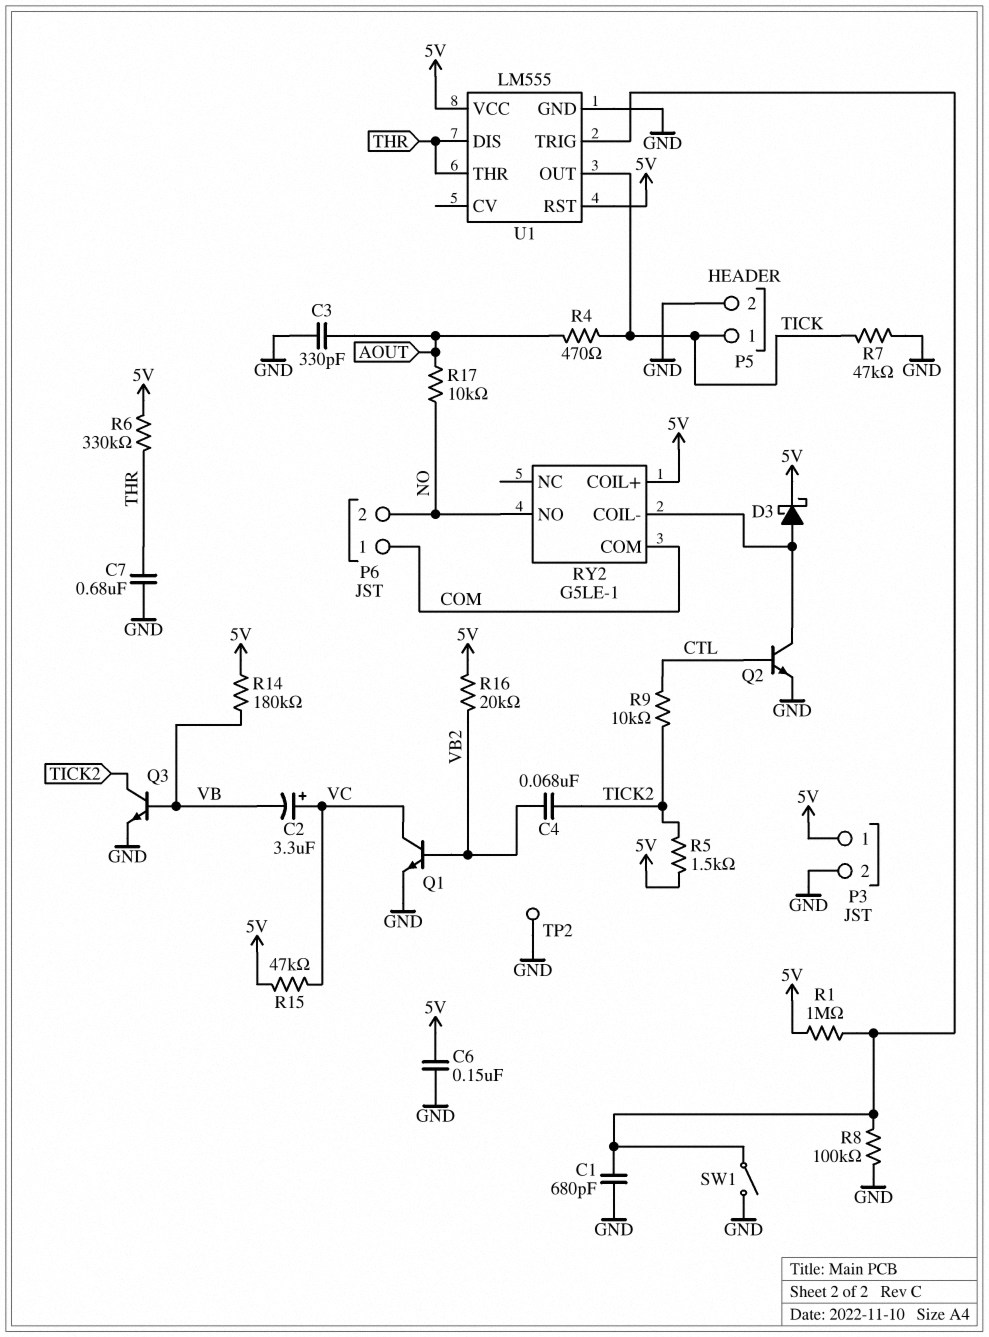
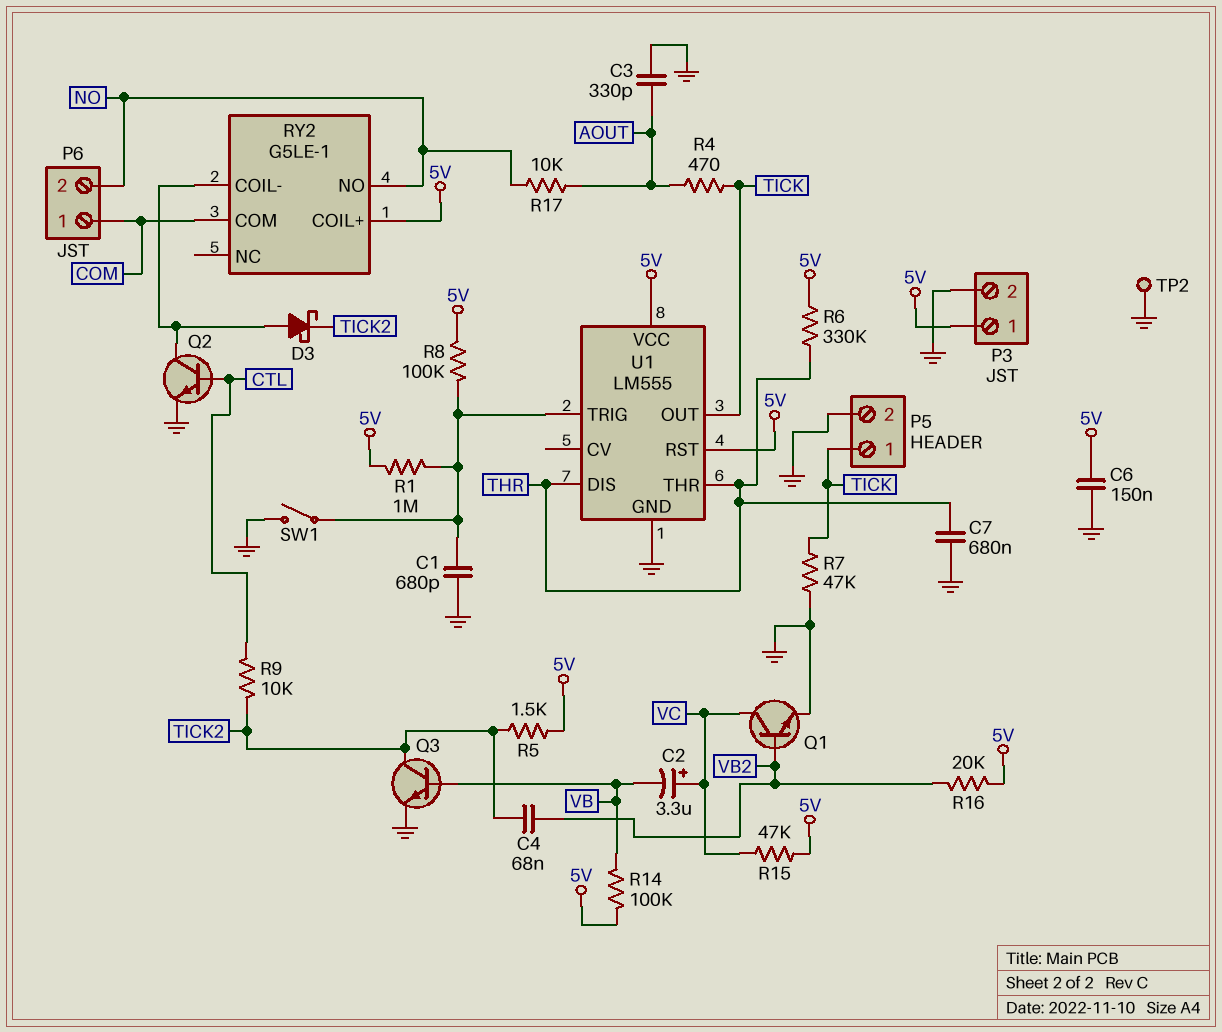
D3: schottky (A RY2/COIL-, K 5V) -> schottky (A RY2/COIL-, K TICK2)
R8: 100k (GND, U1/TRIG) -> 100k (5V, U1/TRIG)
R14: 180k (5V, VB) -> 100k (5V, VB)

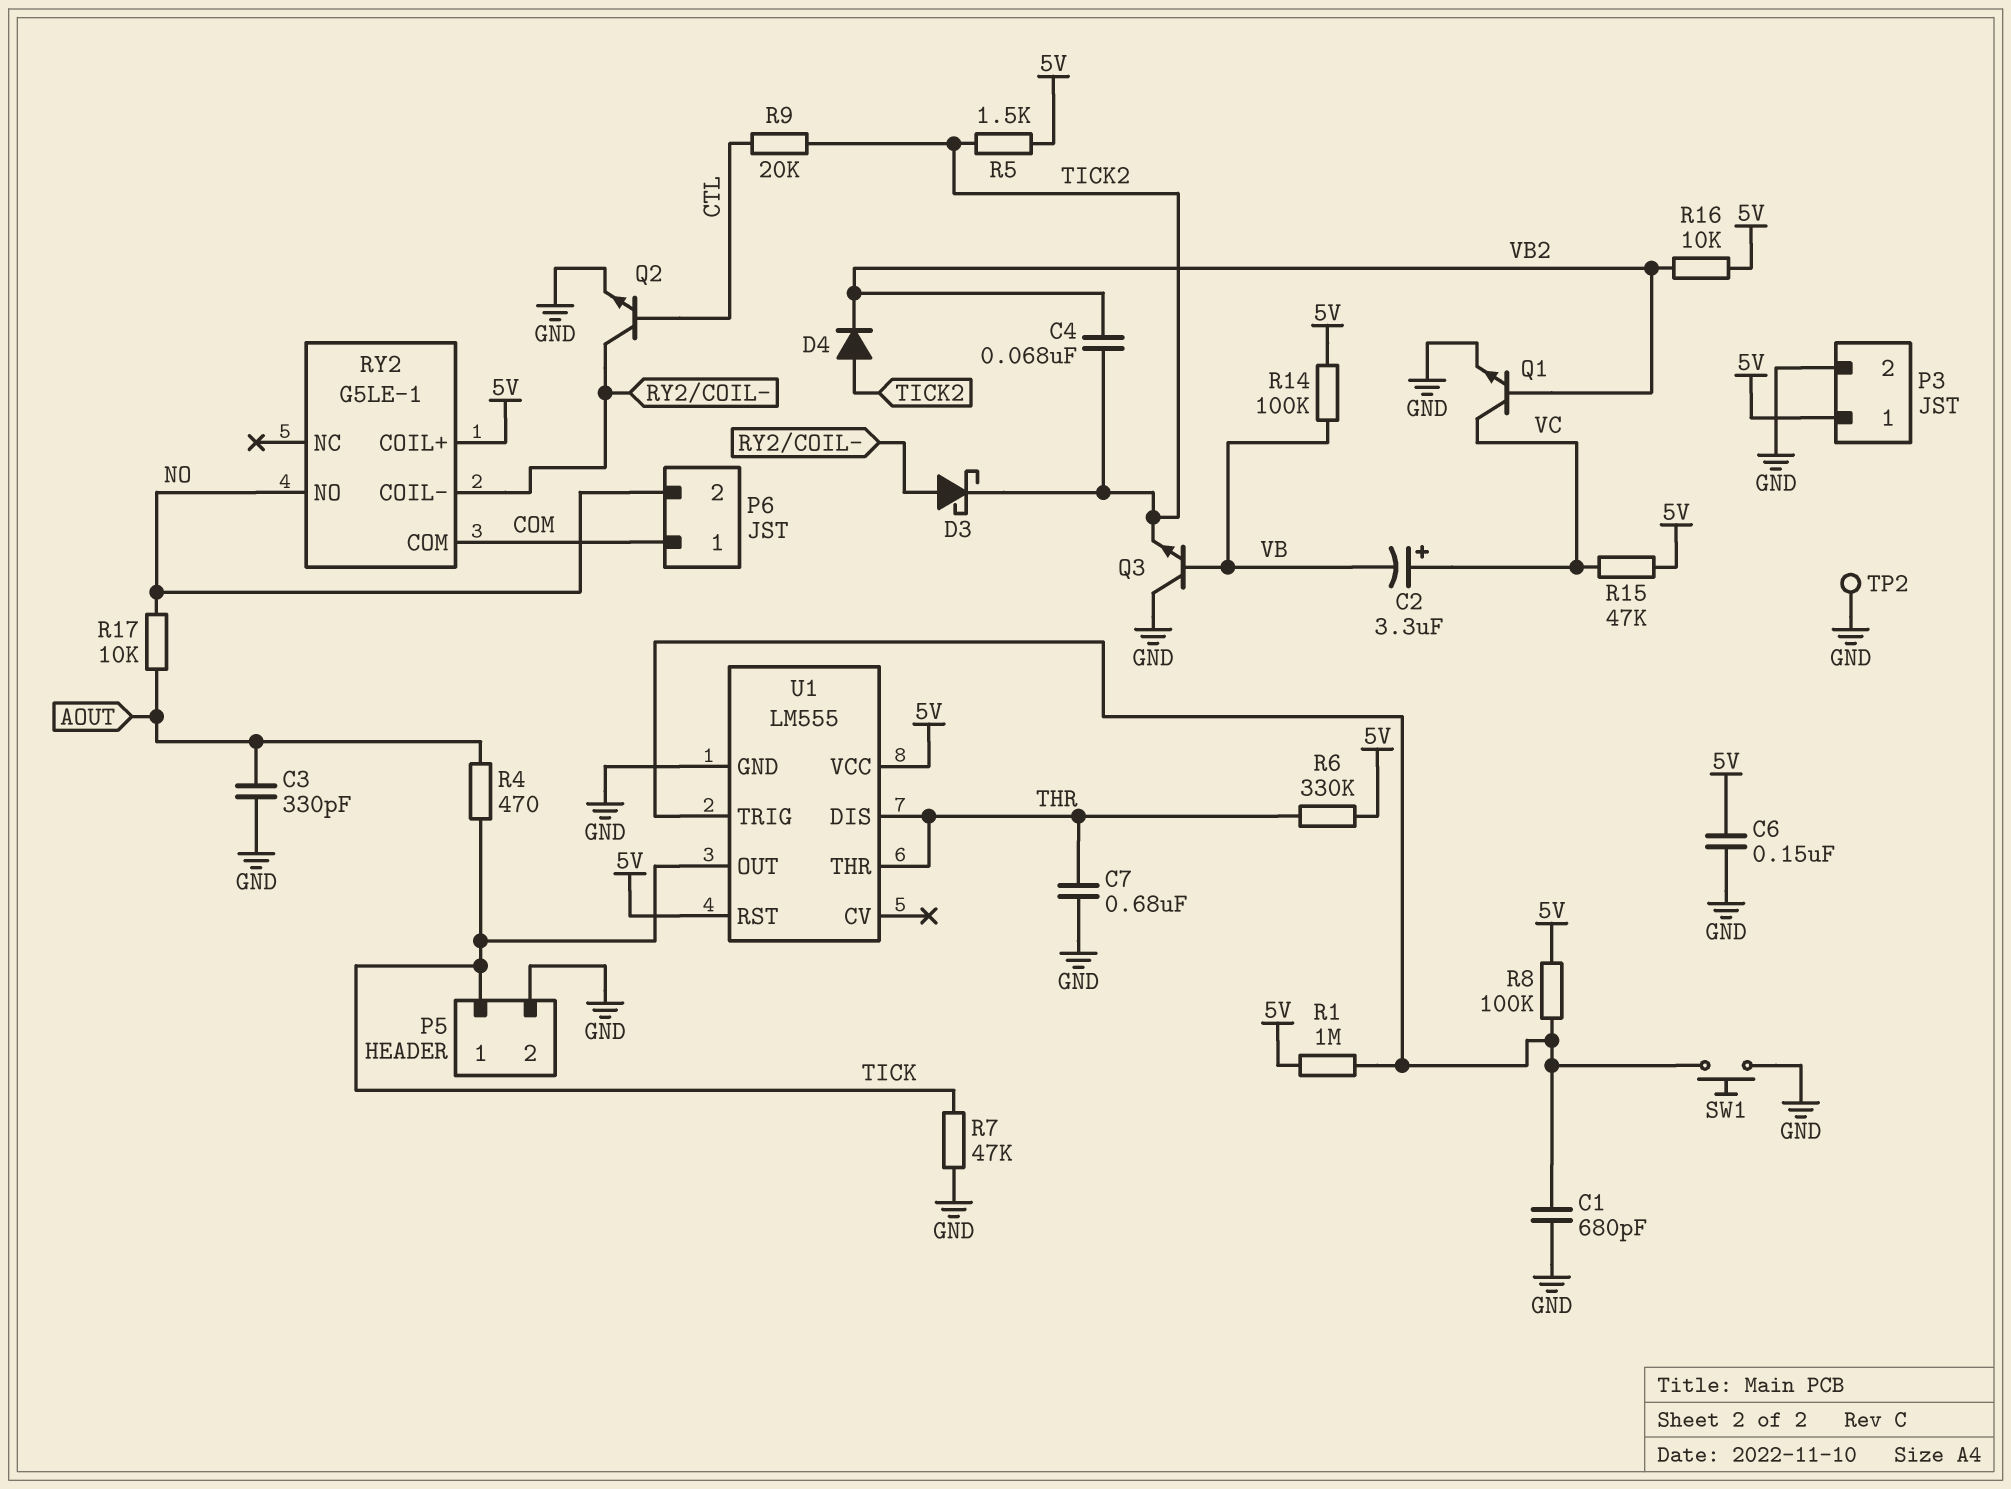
D4: none -> diode (A TICK2, K VB2)
Q3: NPN (B VB, C TICK2, E GND) -> NPN (B VB, C GND, E TICK2)
R9: 10k (CTL, TICK2) -> 20k (CTL, TICK2)
R16: 20k (5V, VB2) -> 10k (5V, VB2)
SW1: switch (GND, U1/TRIG) -> button (GND, U1/TRIG)

